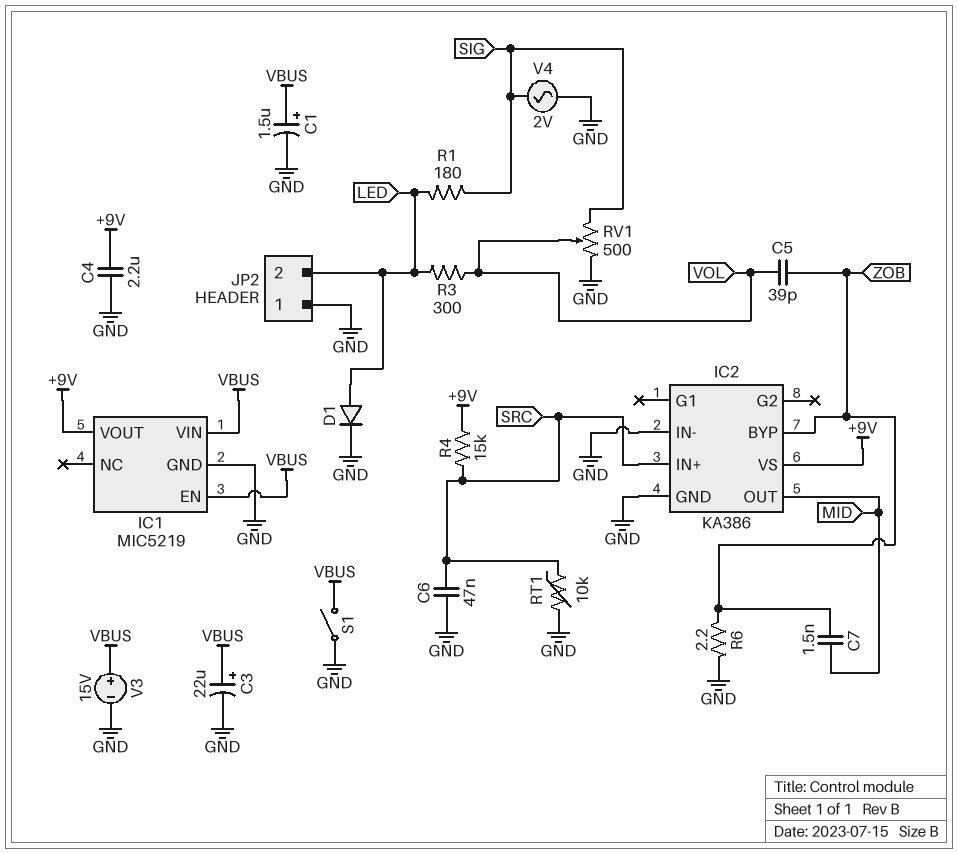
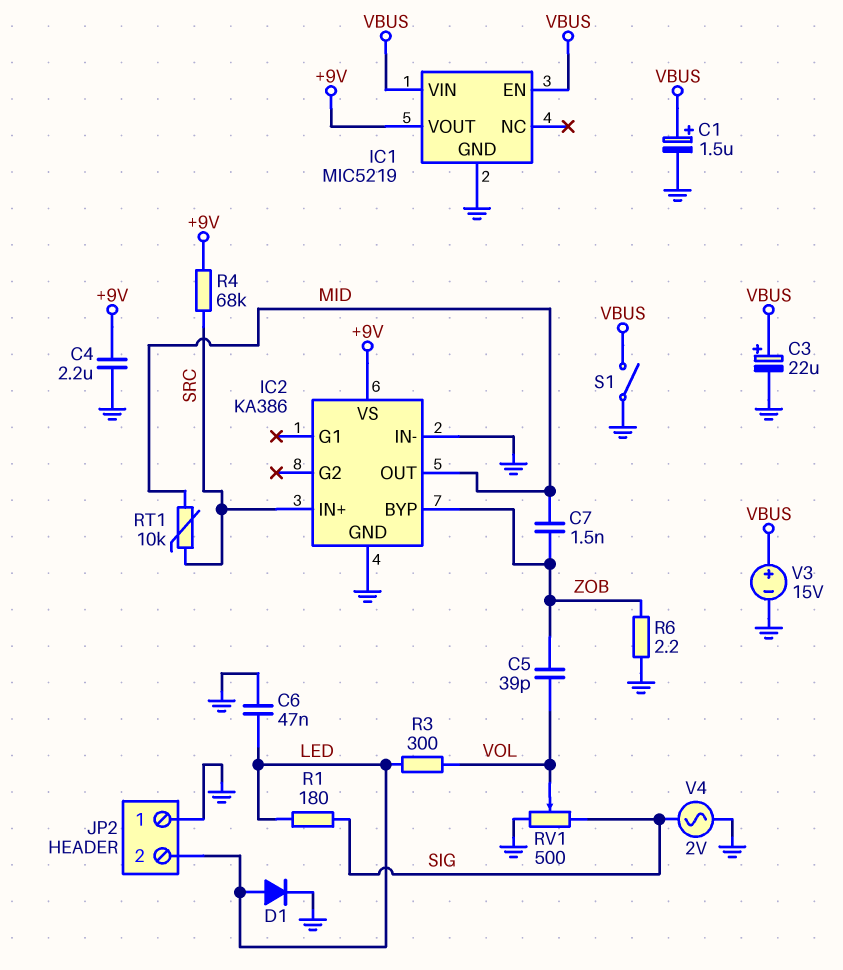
C6: 47nF (GND, SRC) -> 47nF (GND, LED)
R4: 15k (+9V, SRC) -> 68k (+9V, SRC)
RT1: 10k (GND, SRC) -> 10k (MID, SRC)

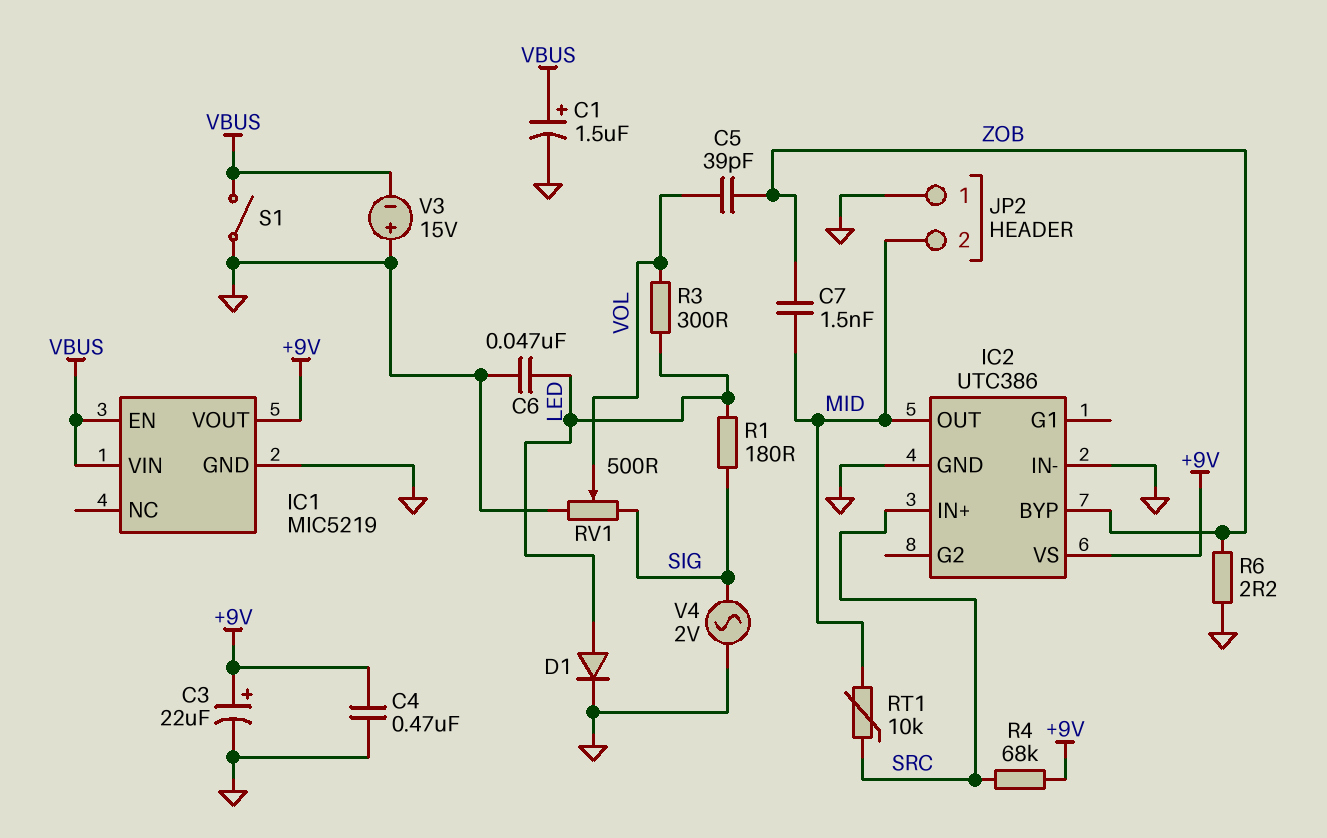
C3: 22uF (plus VBUS, minus GND) -> 22uF (plus +9V, minus GND)
C4: 2.2uF (+9V, GND) -> 470nF (+9V, GND)
IC2: KA386 -> UTC386
JP2 pin 2: LED -> MID
V3: 15V (plus VBUS, minus GND) -> 15V (plus GND, minus VBUS)

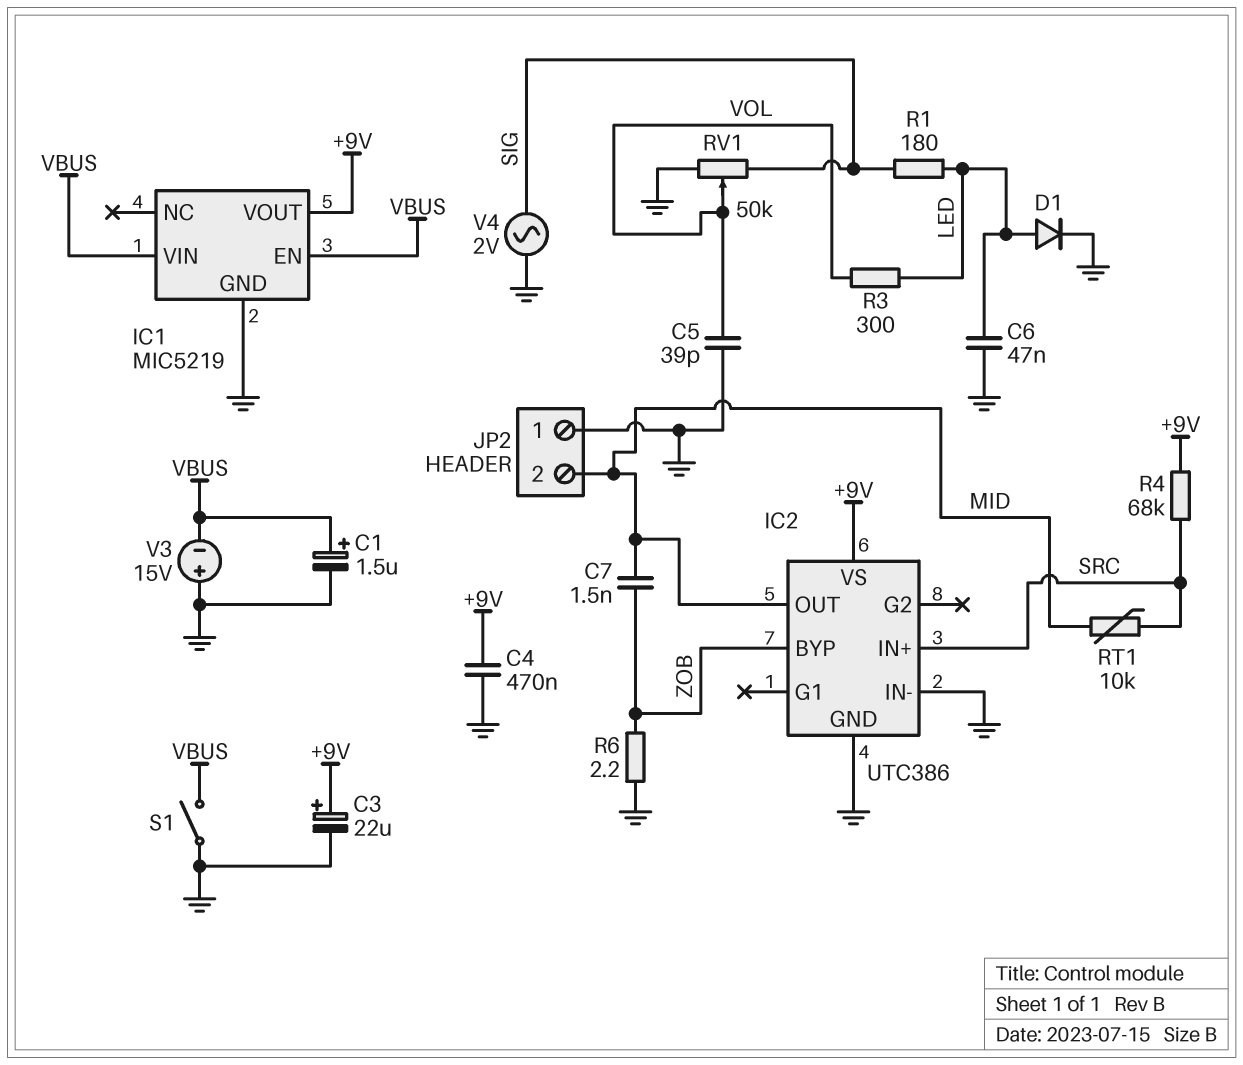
C5: 39pF (VOL, ZOB) -> 39pF (GND, VOL)
RV1: 500 (GND, SIG, wiper VOL) -> 50k (GND, SIG, wiper VOL)

